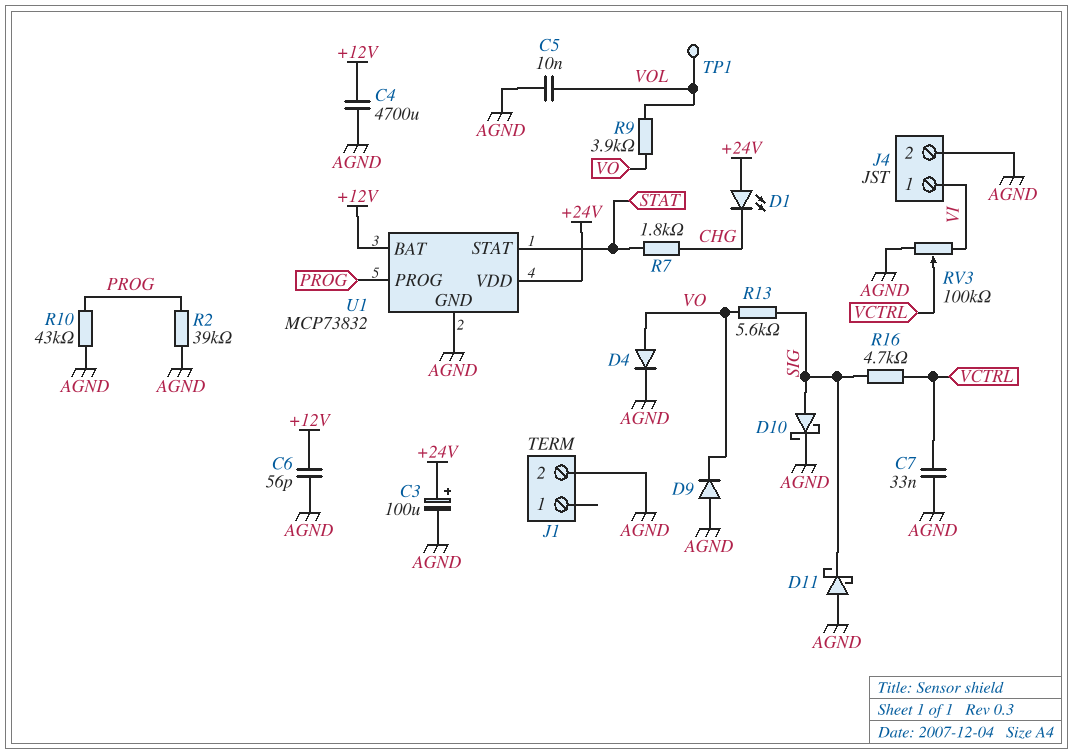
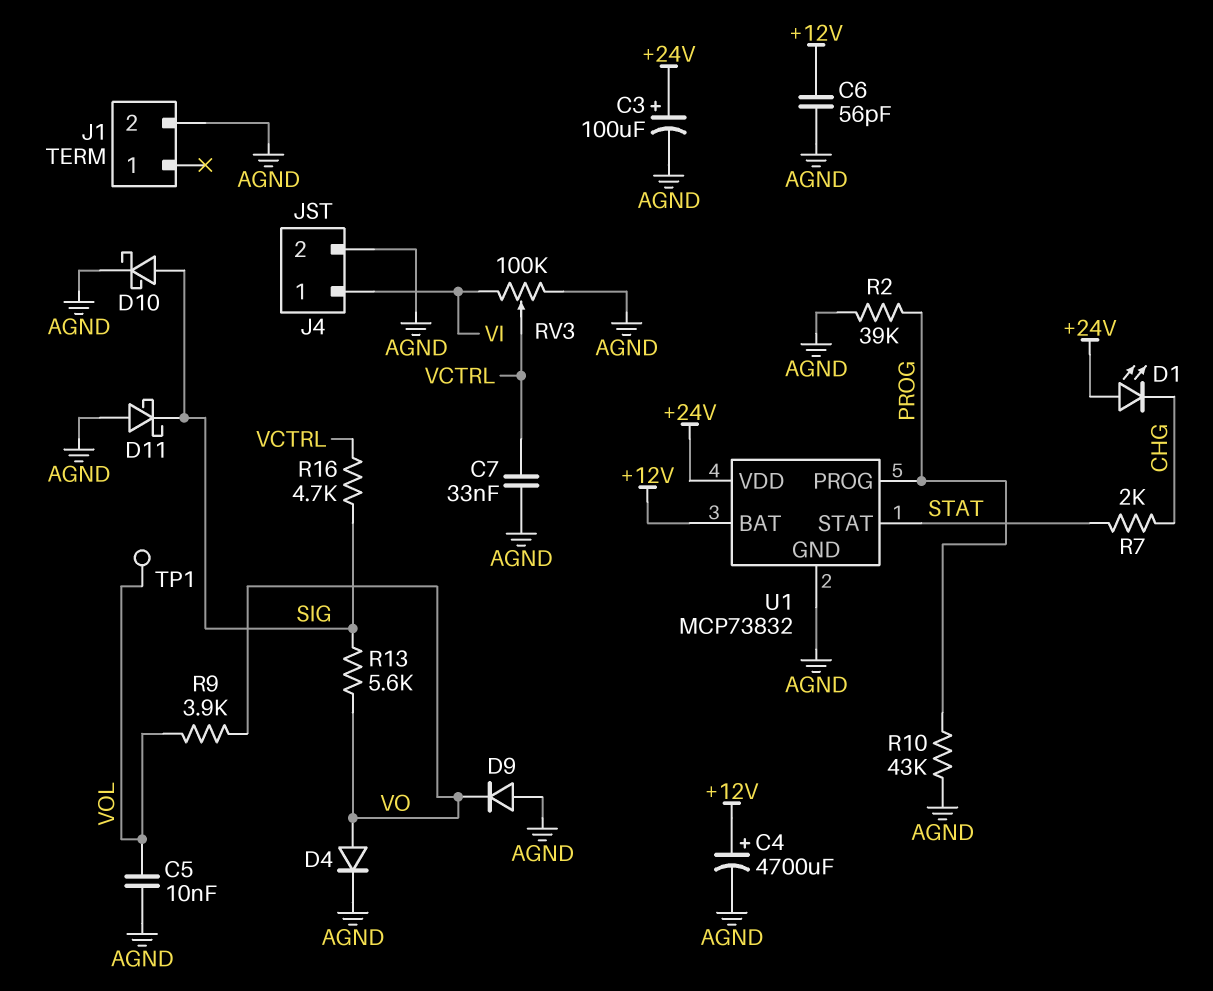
C4: 4700uF (+12V, AGND) -> 4700uF (plus +12V, minus AGND)
R7: 1.8k (CHG, STAT) -> 2k (CHG, STAT)

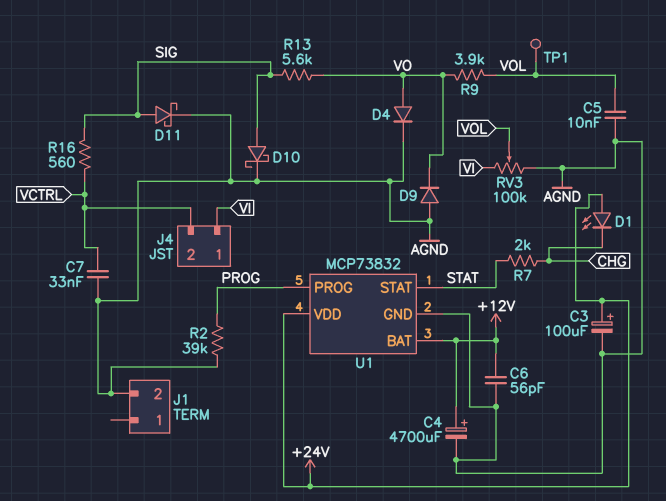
D11: schottky (A AGND, K SIG) -> schottky (A SIG, K AGND)
J4 pin 2: AGND -> VCTRL
R10: 43k (AGND, PROG) -> none
R16: 4.7k (SIG, VCTRL) -> 560 (SIG, VCTRL)
RV3: 100k (AGND, VI, wiper VCTRL) -> 100k (AGND, VI, wiper VOL)

